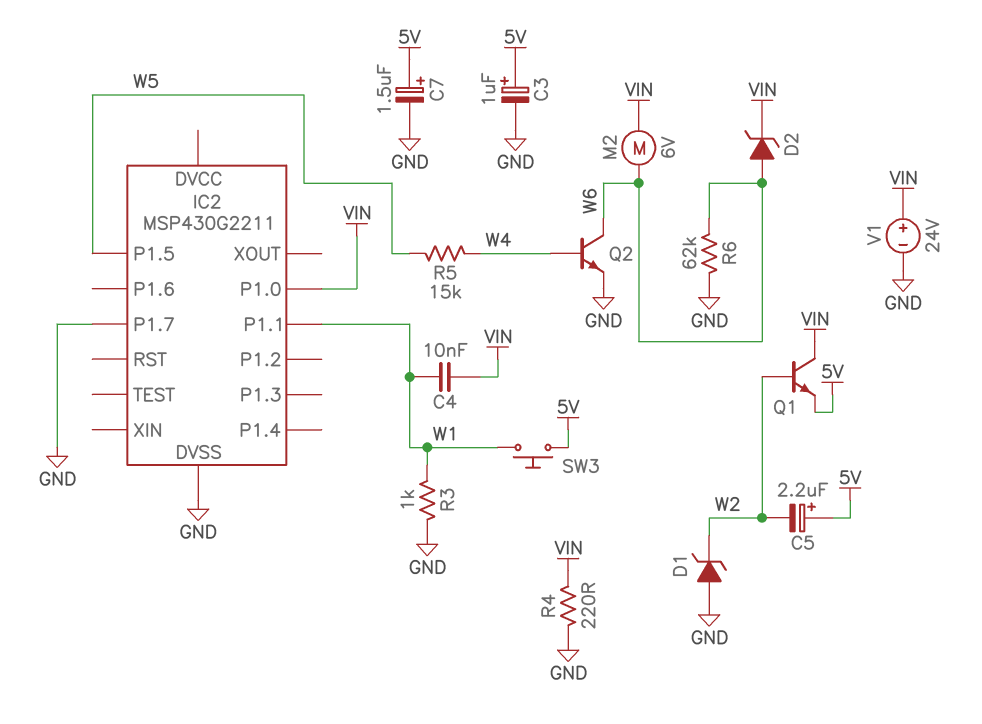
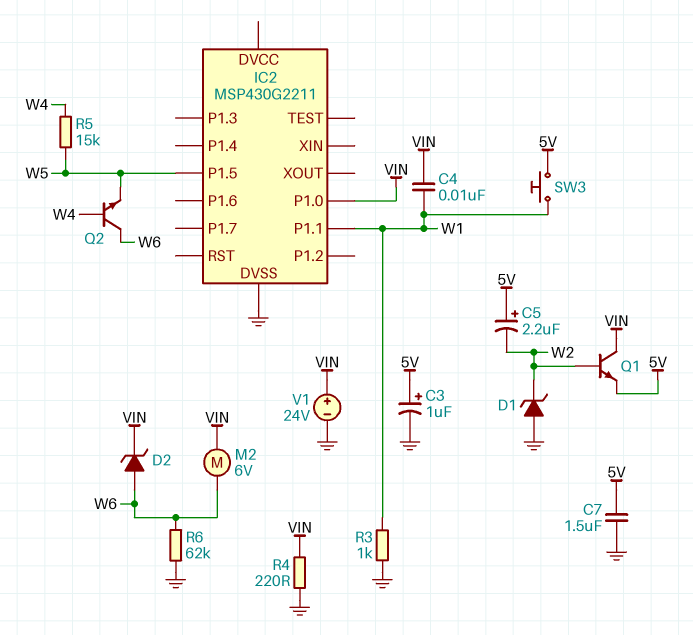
C7: 1.5uF (plus 5V, minus GND) -> 1.5uF (5V, GND)
IC2 pin P1.7: GND -> none
Q2: NPN (B W4, C W6, E GND) -> NPN (B W4, C W6, E W5)

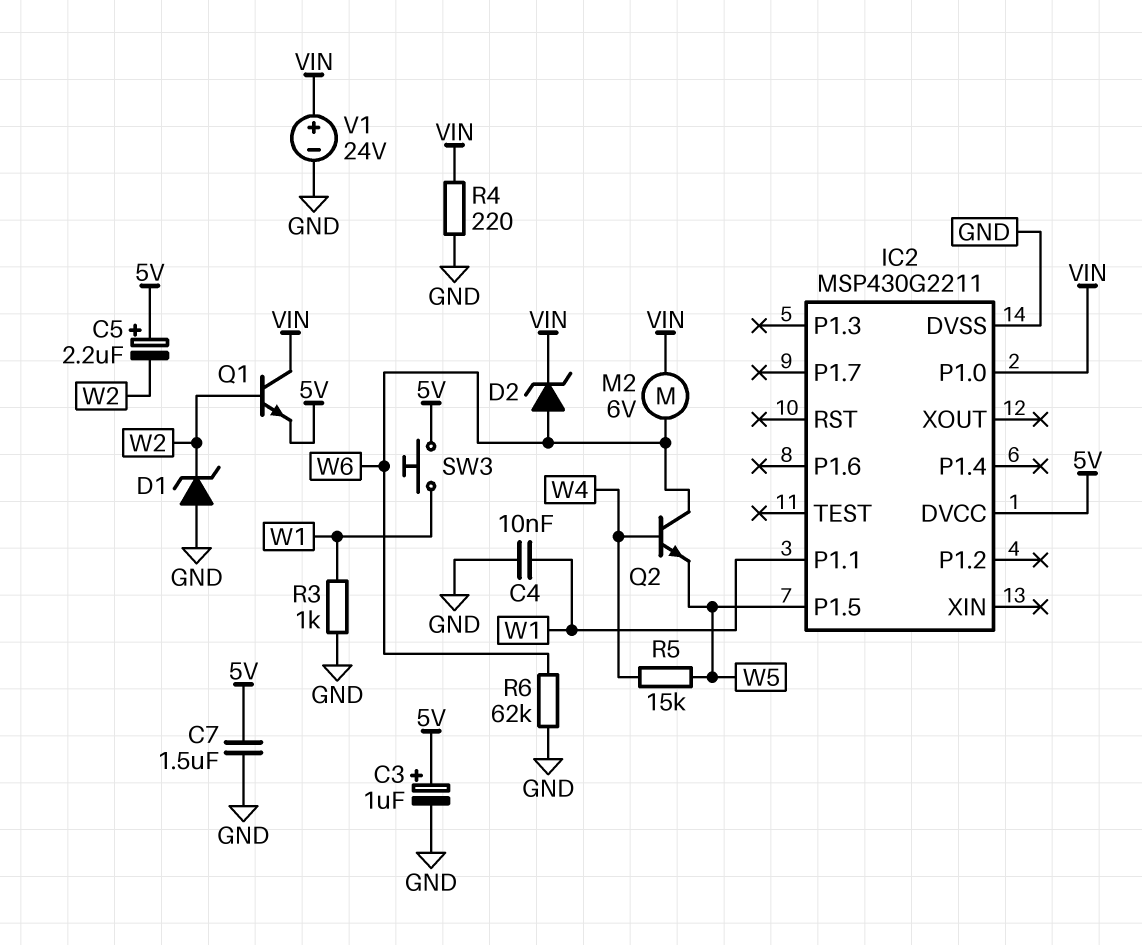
C4: 10nF (VIN, W1) -> 10nF (GND, W1)
IC2 pin DVCC: none -> 5V

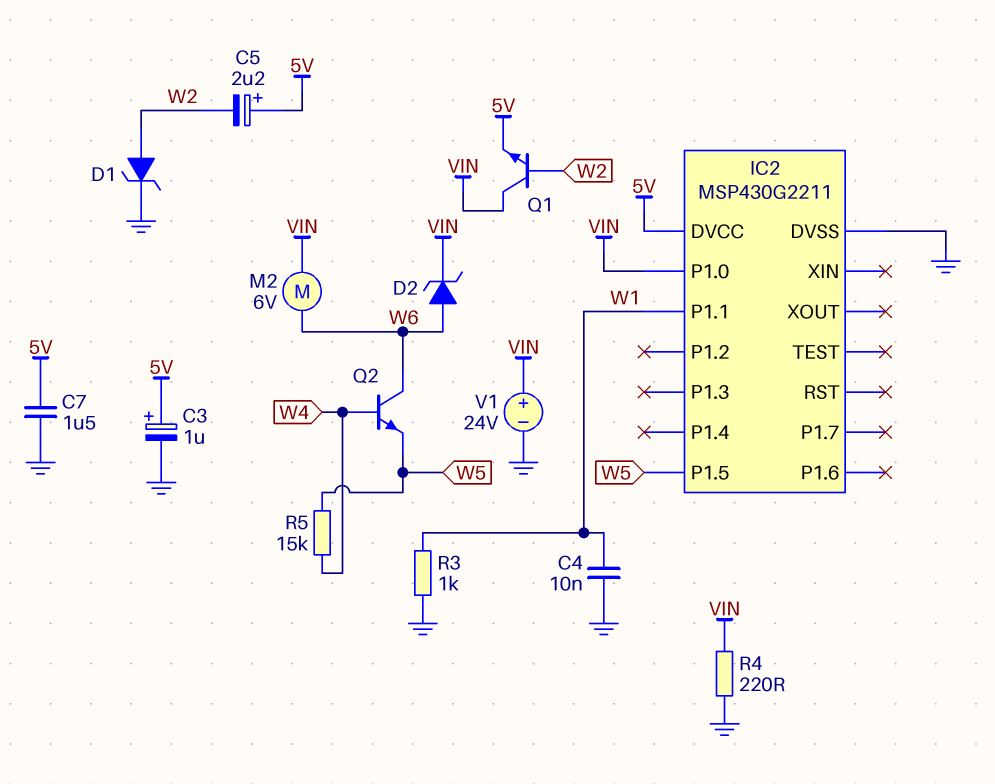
D1: zener (A GND, K W2) -> zener (A W2, K GND)
R6: 62k (GND, W6) -> none
SW3: button (5V, W1) -> none

